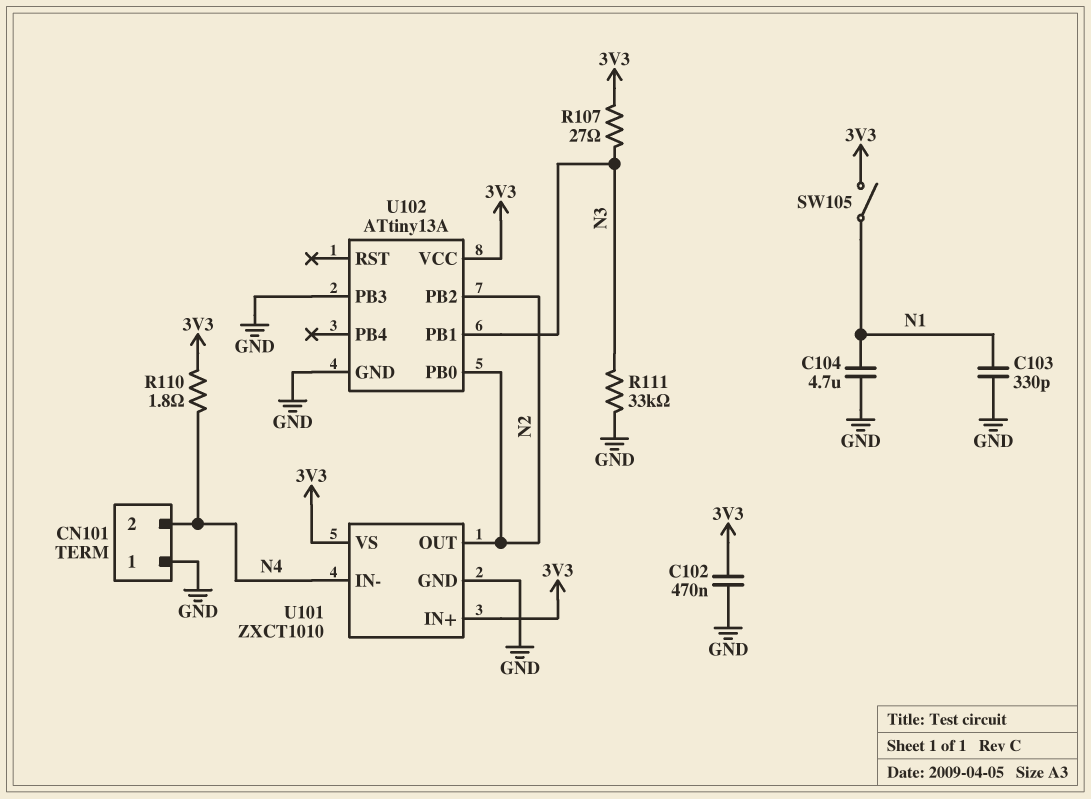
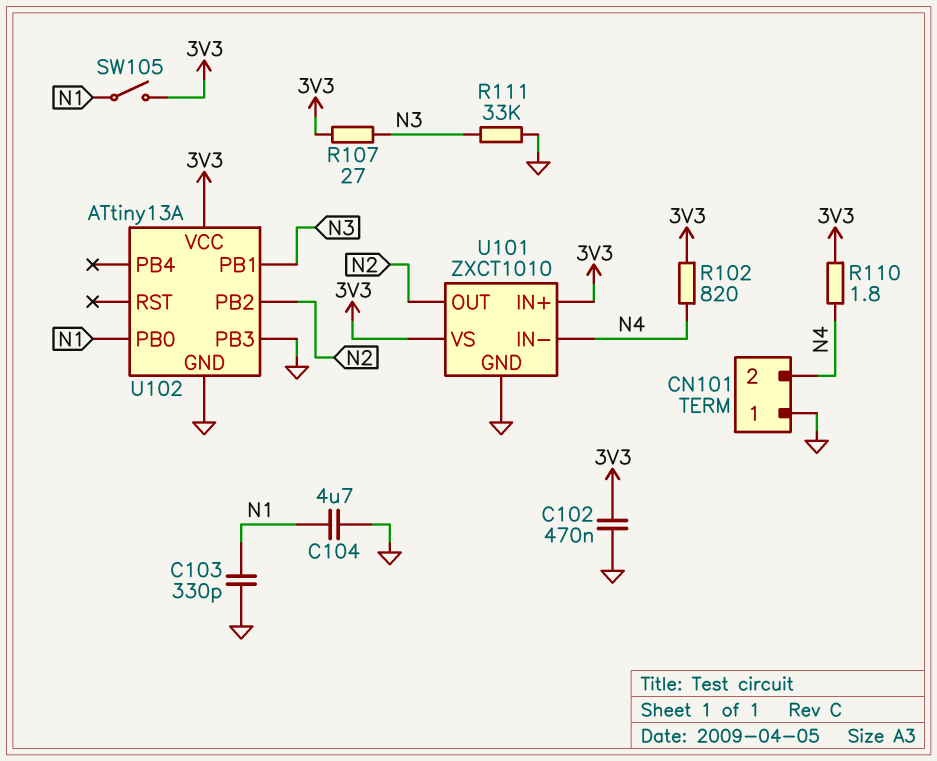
R102: none -> 820 (3V3, N4)
U102 pin PB0: N2 -> N1

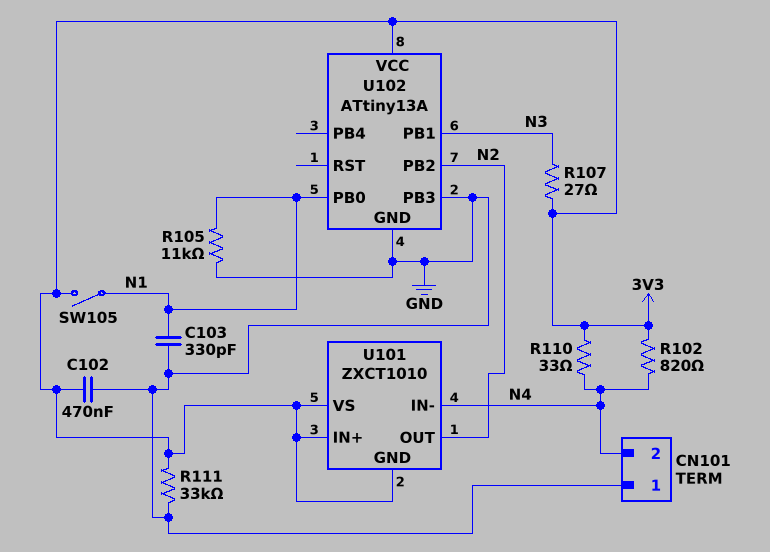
C104: 4.7uF (GND, N1) -> none
R105: none -> 11k (GND, N1)
R110: 1.8 (3V3, N4) -> 33 (3V3, N4)
R111: 33k (GND, N3) -> 33k (3V3, GND)
U101 pin GND: GND -> 3V3

